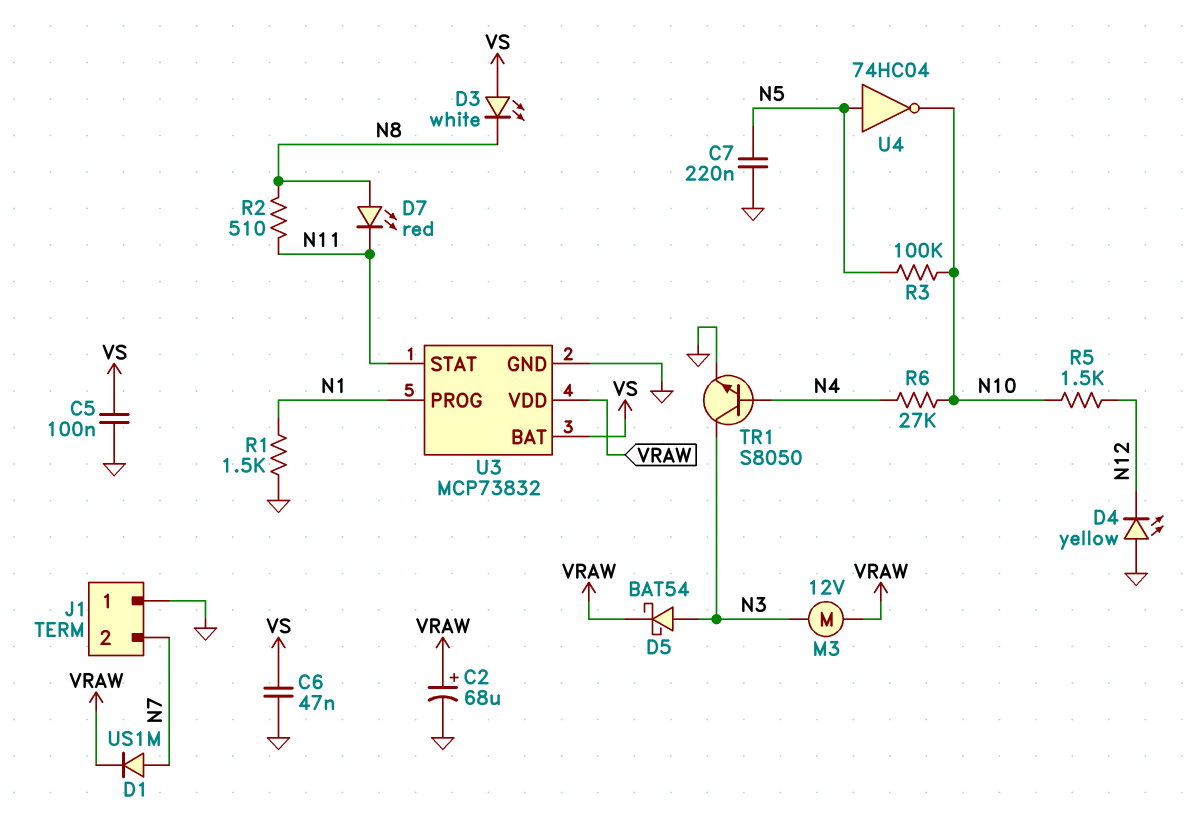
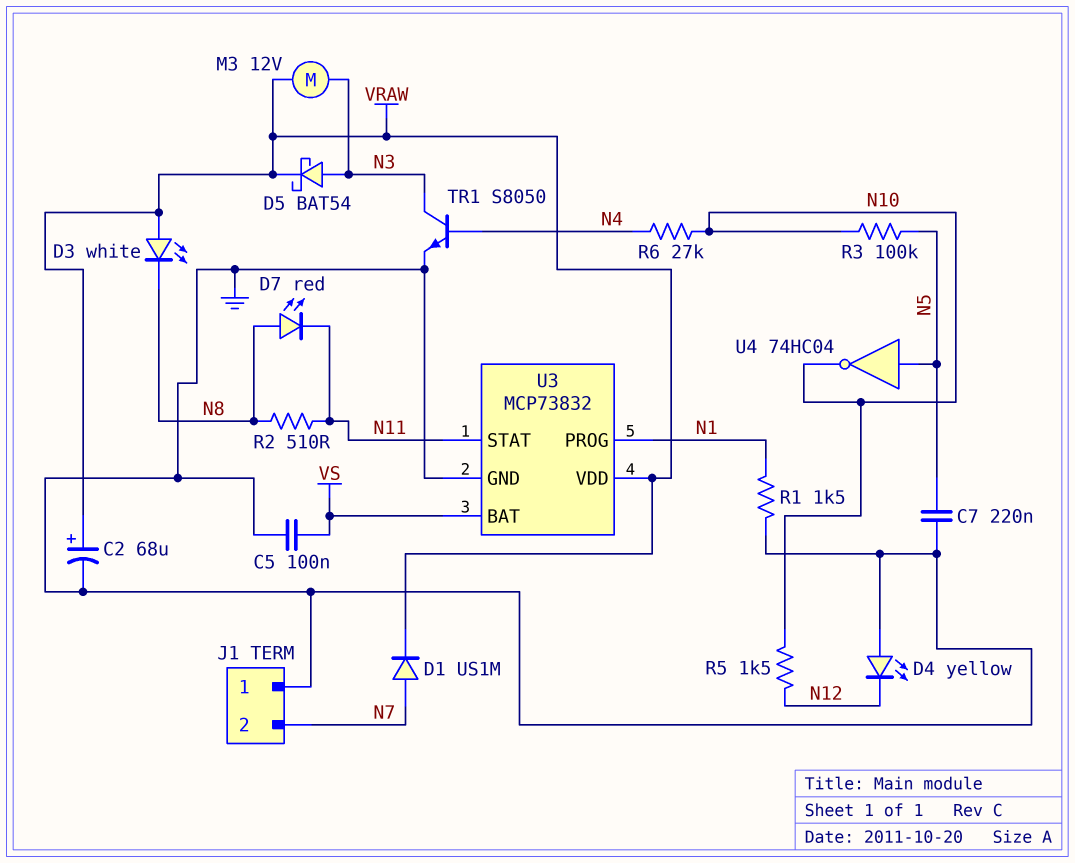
C6: 47nF (GND, VS) -> none
D3: LED white (A VS, K N8) -> LED white (A VRAW, K N8)

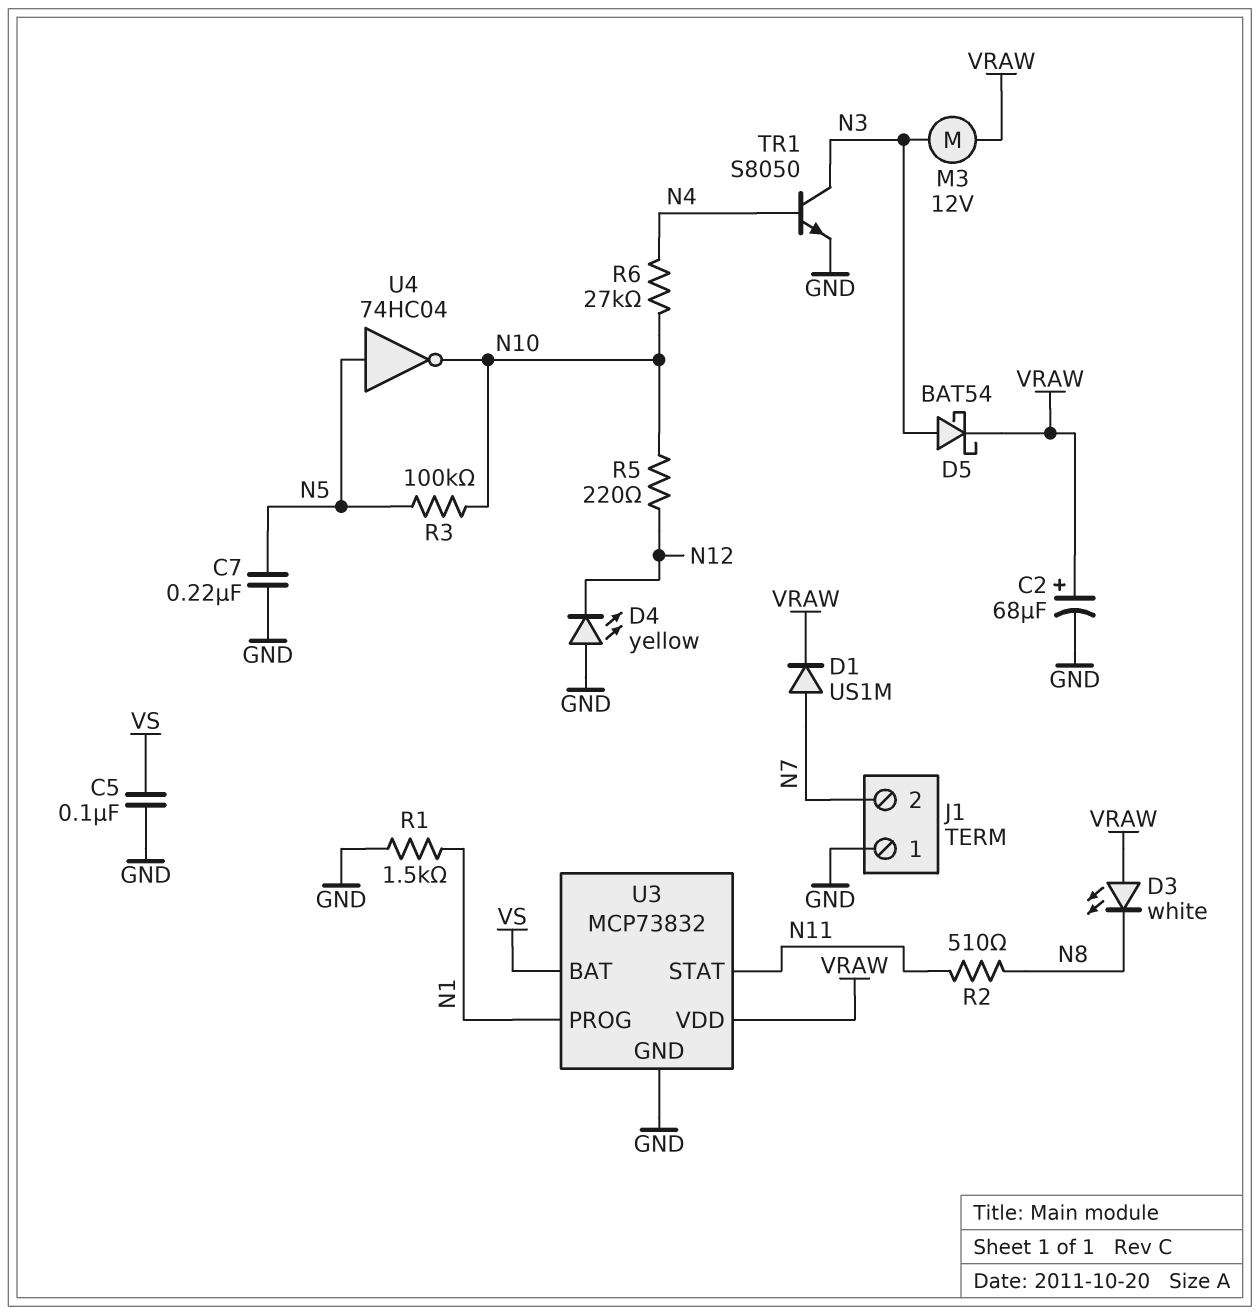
D7: LED red (A N8, K N11) -> none
R5: 1.5k (N10, N12) -> 220 (N10, N12)

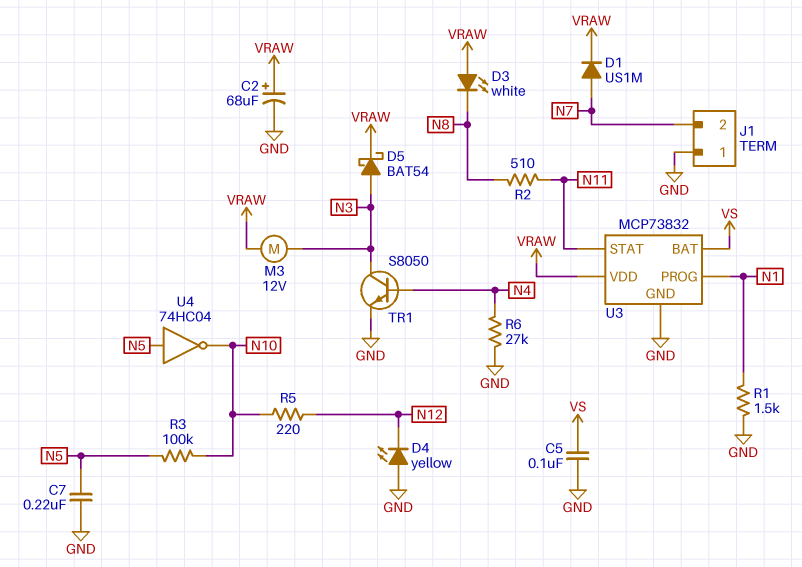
R6: 27k (N4, N10) -> 27k (GND, N4)

